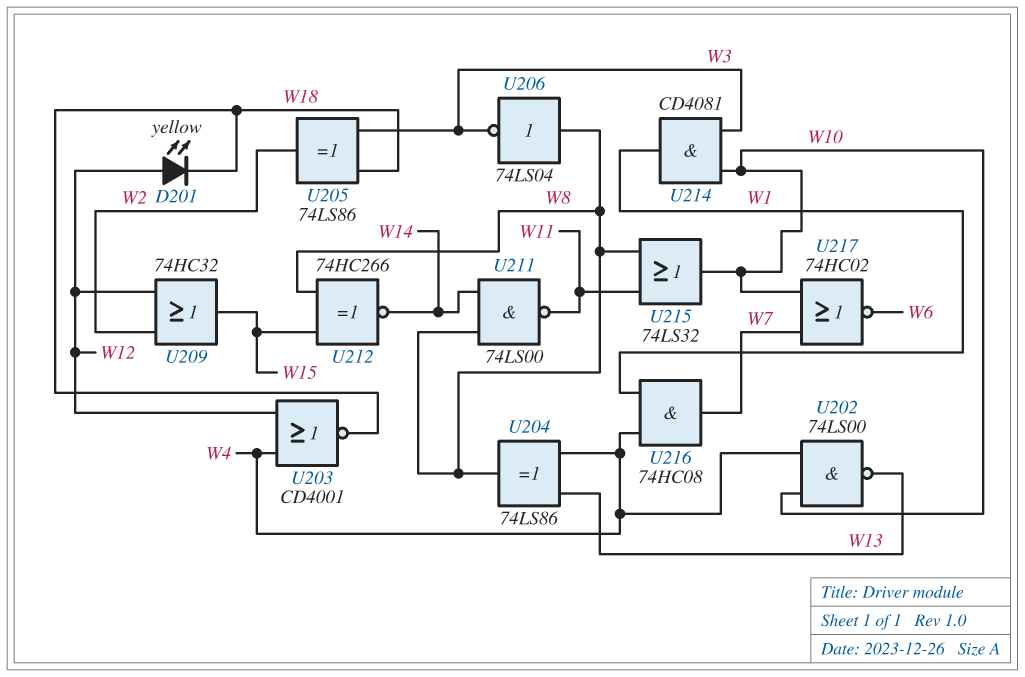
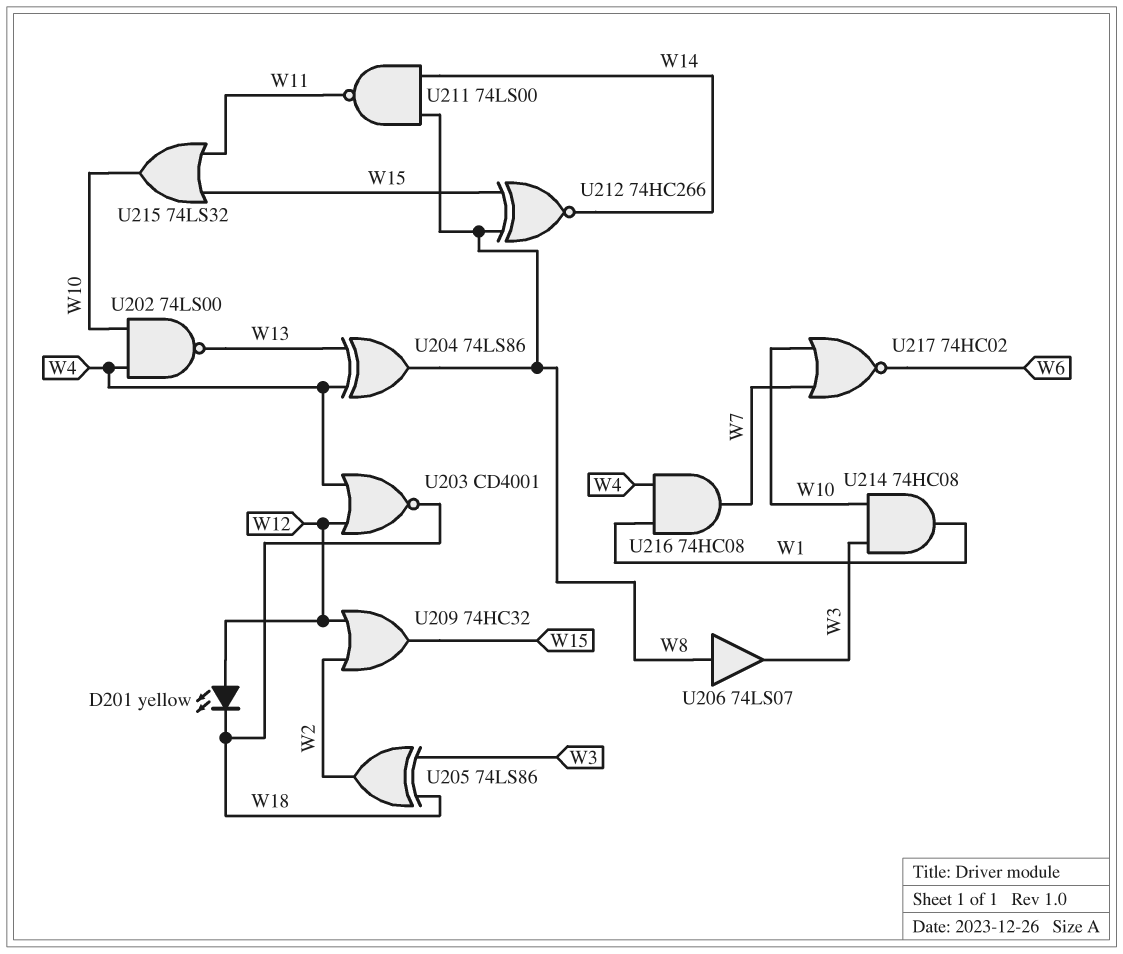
U206: NOT 74LS04 (in W8, out W3) -> buffer 74LS07 (in W8, out W3)
U214: AND CD4081 (in W3, in W10, out W1) -> AND 74HC08 (in W3, in W10, out W1)
U215: OR 74LS32 (in W8, in W11, out W10) -> OR 74LS32 (in W11, in W15, out W10)

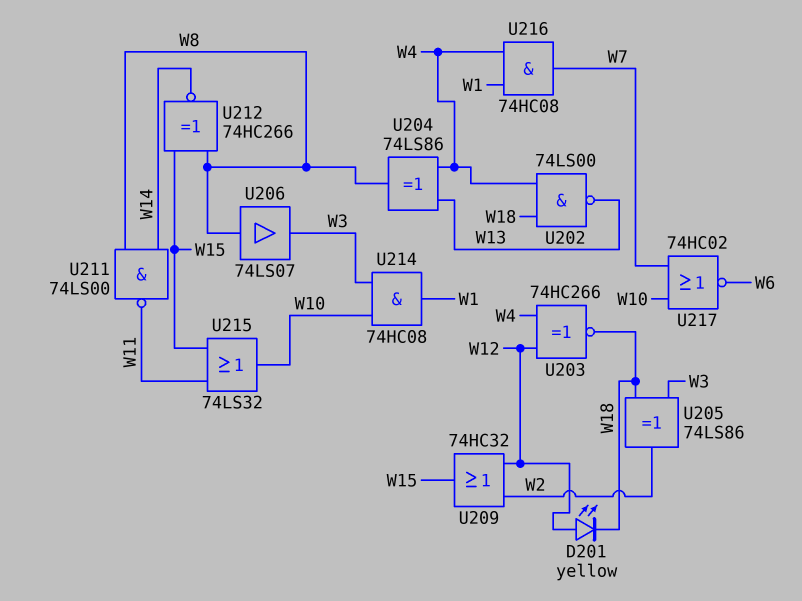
U202: NAND 74LS00 (in W4, in W10, out W13) -> NAND 74LS00 (in W4, in W18, out W13)
U203: NOR CD4001 (in W4, in W12, out W18) -> XNOR 74HC266 (in W4, in W12, out W18)

